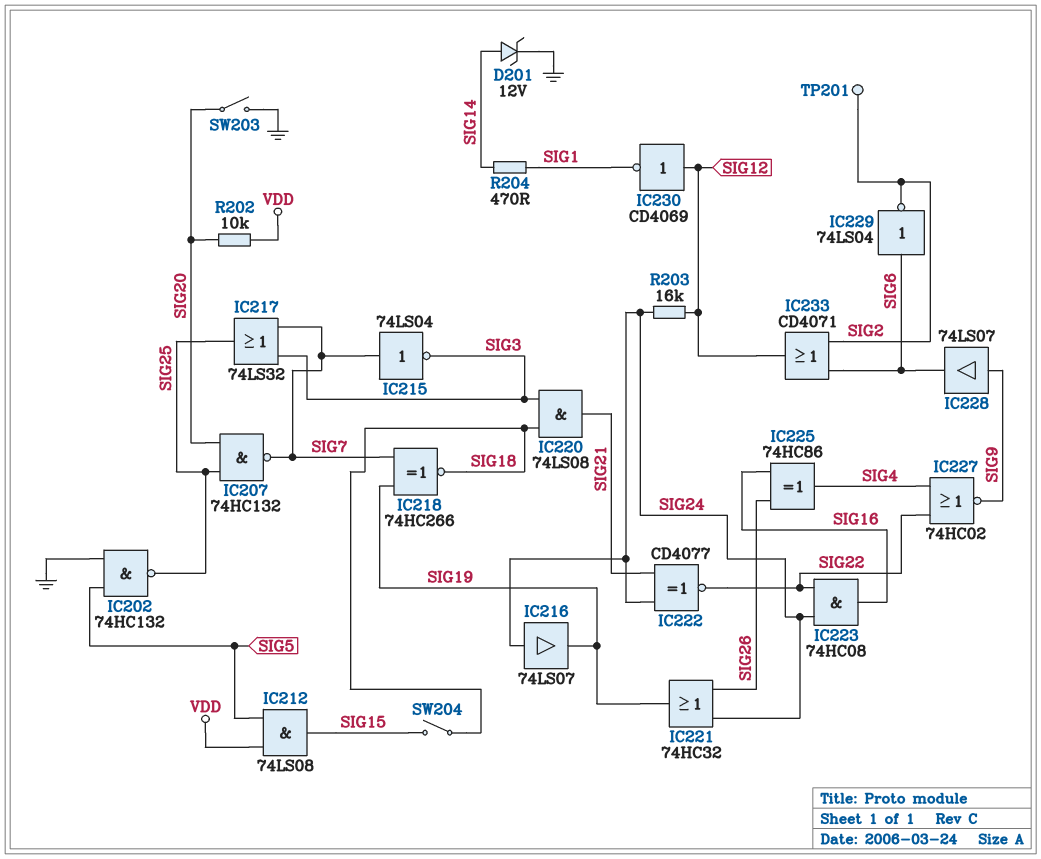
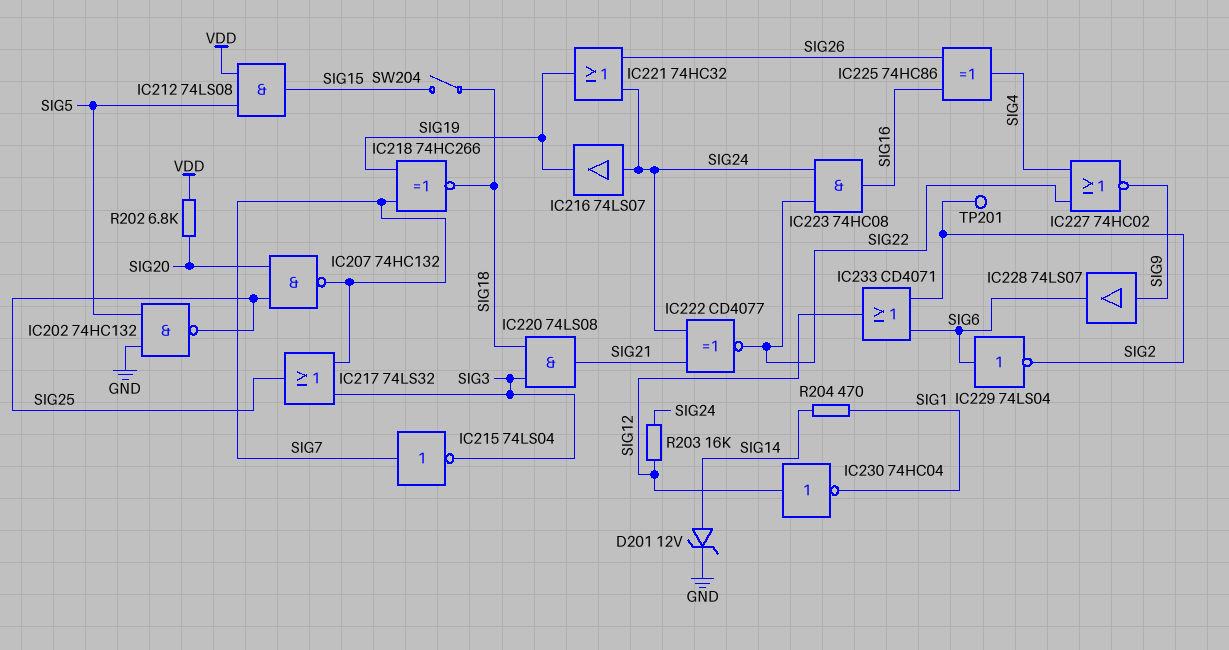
IC230: NOT CD4069 (in SIG12, out SIG1) -> NOT 74HC04 (in SIG12, out SIG1)
R202: 10k (SIG20, VDD) -> 6.8k (SIG20, VDD)
SW203: switch (GND, SIG20) -> none

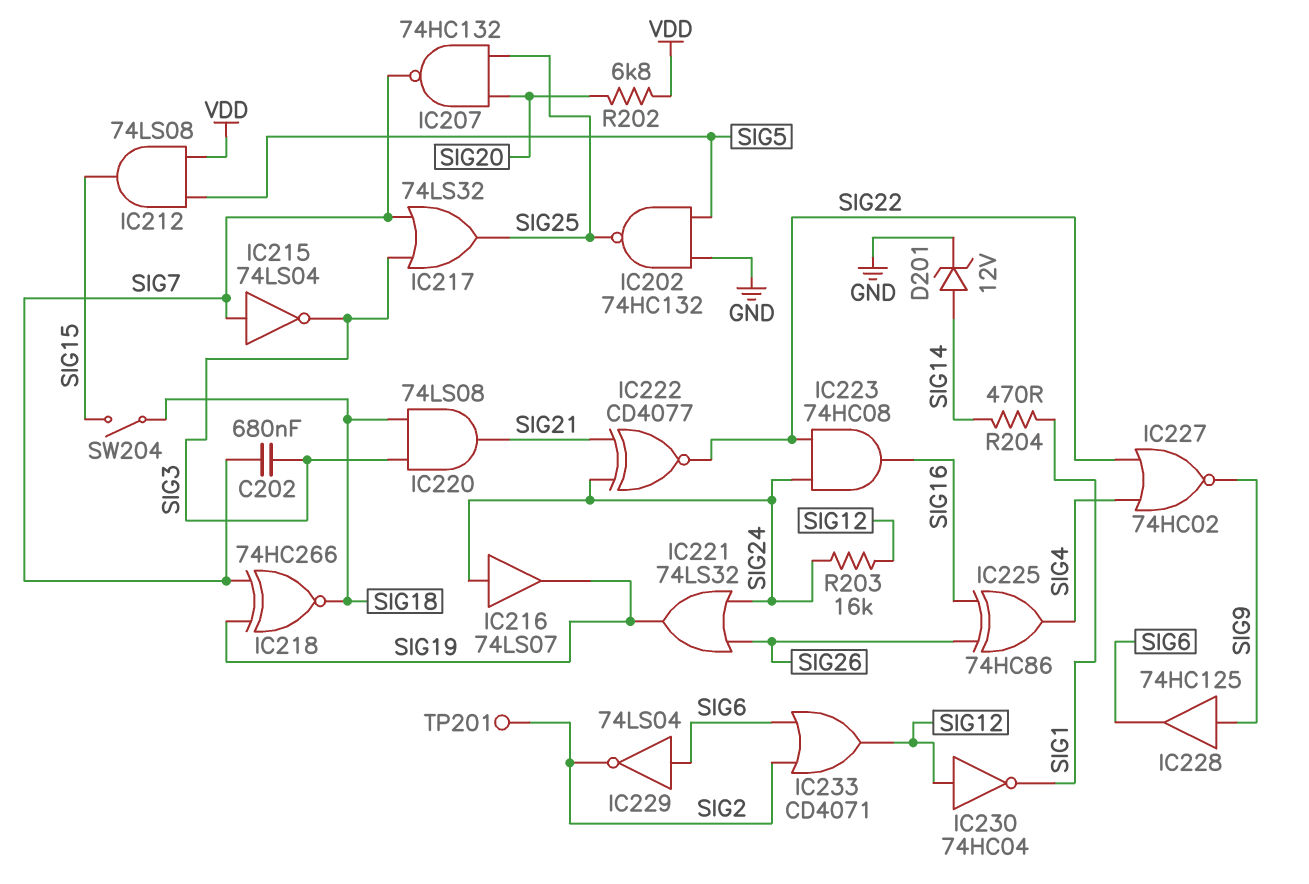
C202: none -> 680nF (SIG3, SIG7)
IC221: OR 74HC32 (in SIG24, in SIG26, out SIG19) -> OR 74LS32 (in SIG24, in SIG26, out SIG19)
IC228: buffer 74LS07 (in SIG9, out SIG6) -> buffer 74HC125 (in SIG9, out SIG6)

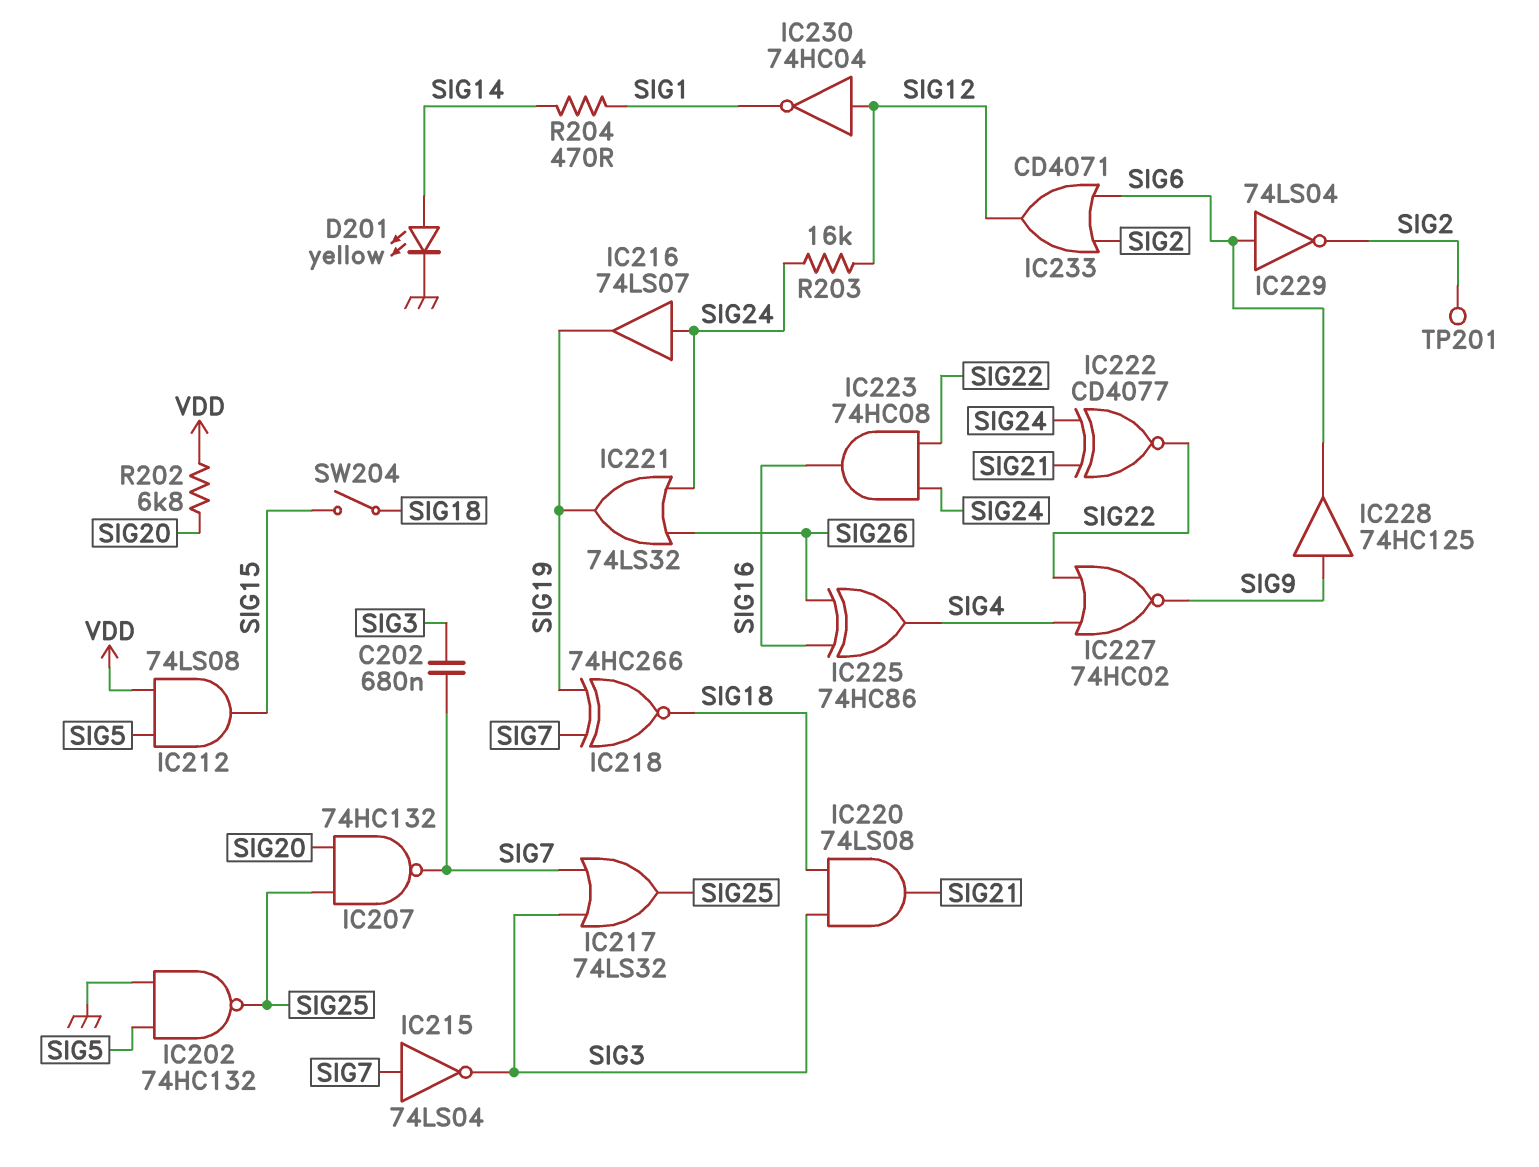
D201: zener 12V (A SIG14, K GND) -> LED yellow (A SIG14, K GND)

